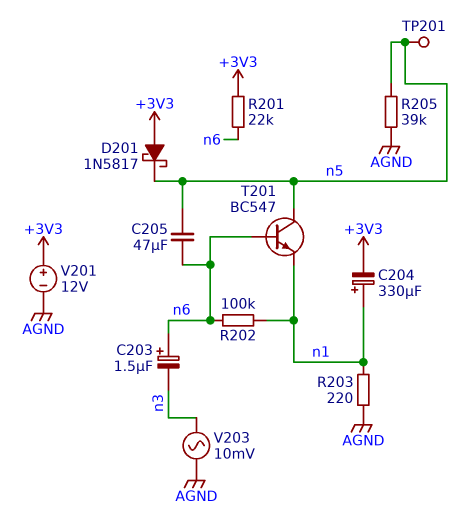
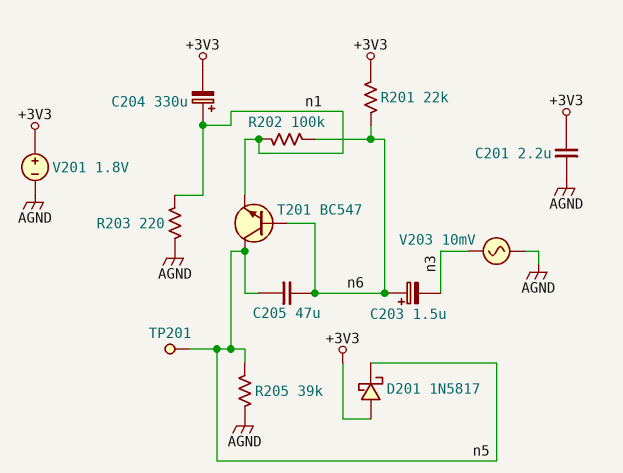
C201: none -> 2.2uF (+3V3, AGND)
V201: 12V (plus +3V3, minus AGND) -> 1.8V (plus +3V3, minus AGND)

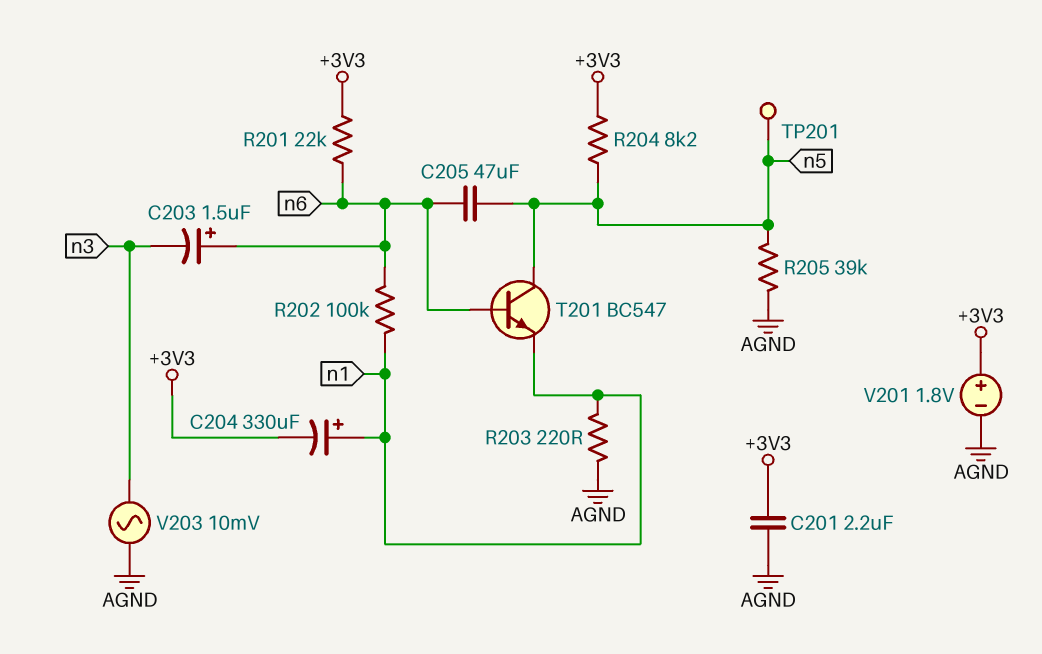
D201: schottky 1N5817 (A +3V3, K n5) -> none
R204: none -> 8.2k (+3V3, n5)

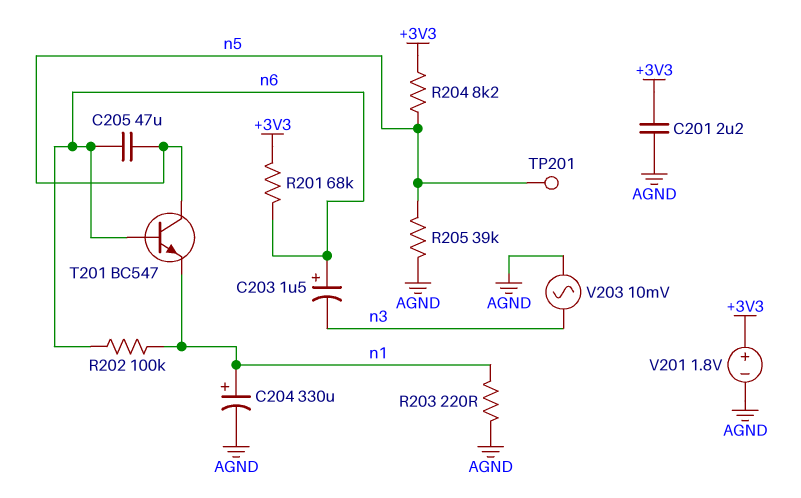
C204: 330uF (plus n1, minus +3V3) -> 330uF (plus n1, minus AGND)
R201: 22k (+3V3, n6) -> 68k (+3V3, n6)

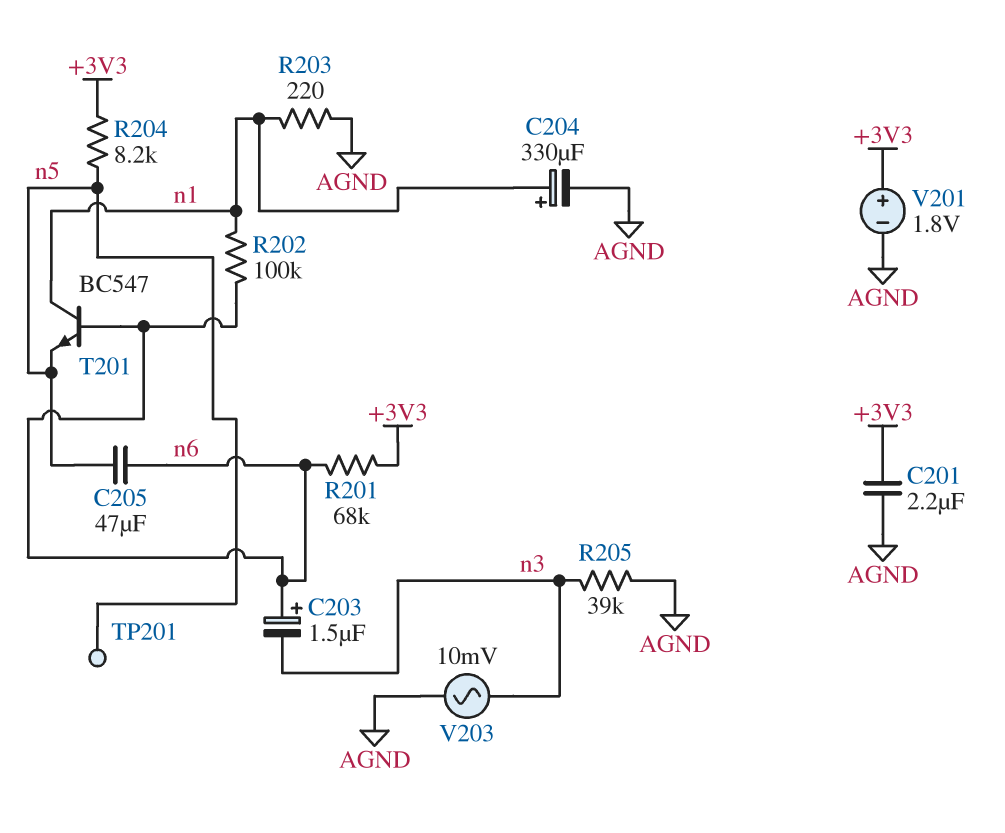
R205: 39k (AGND, n5) -> 39k (AGND, n3)
T201: NPN BC547 (B n6, C n5, E n1) -> NPN BC547 (B n6, C n1, E n5)

